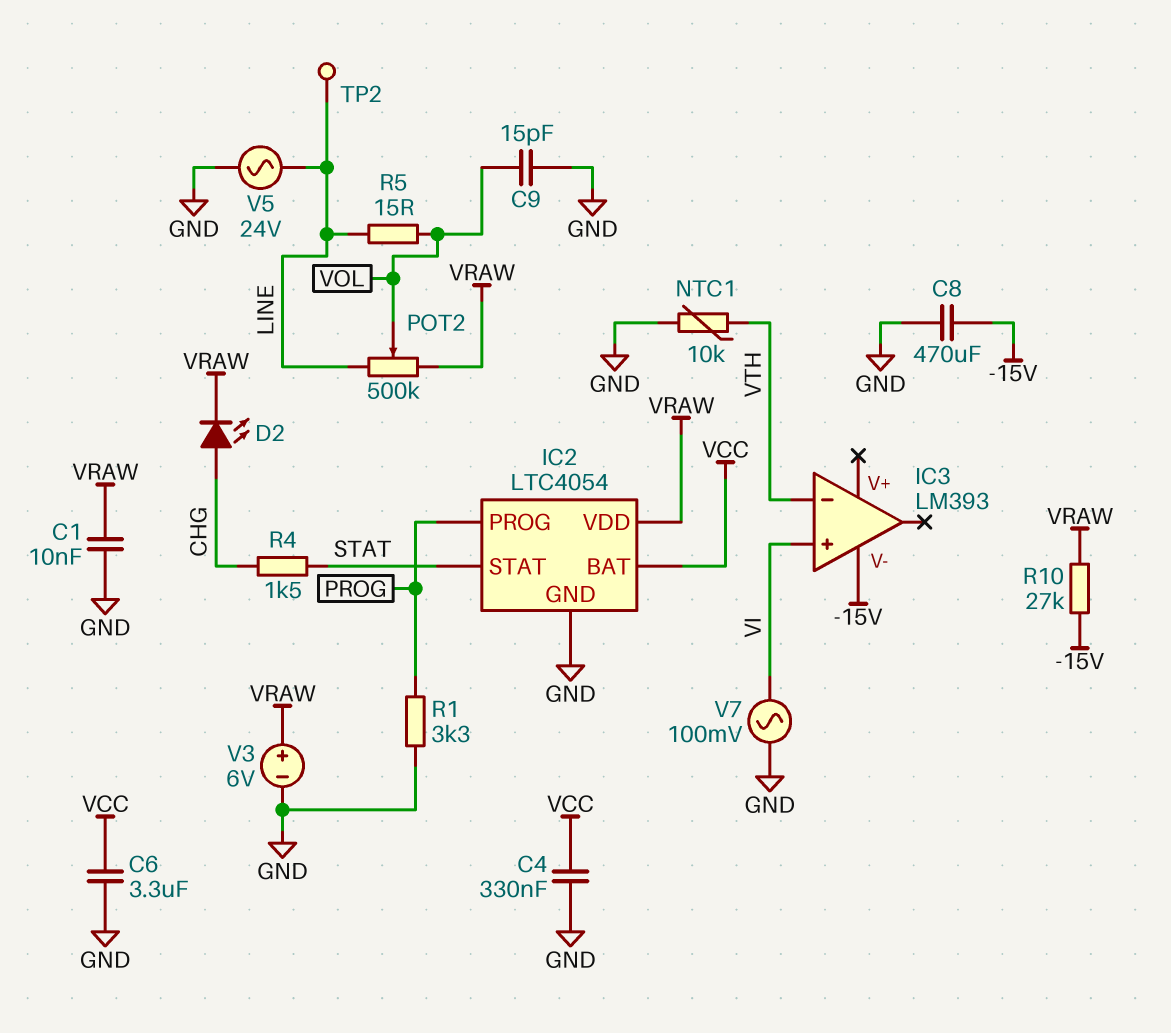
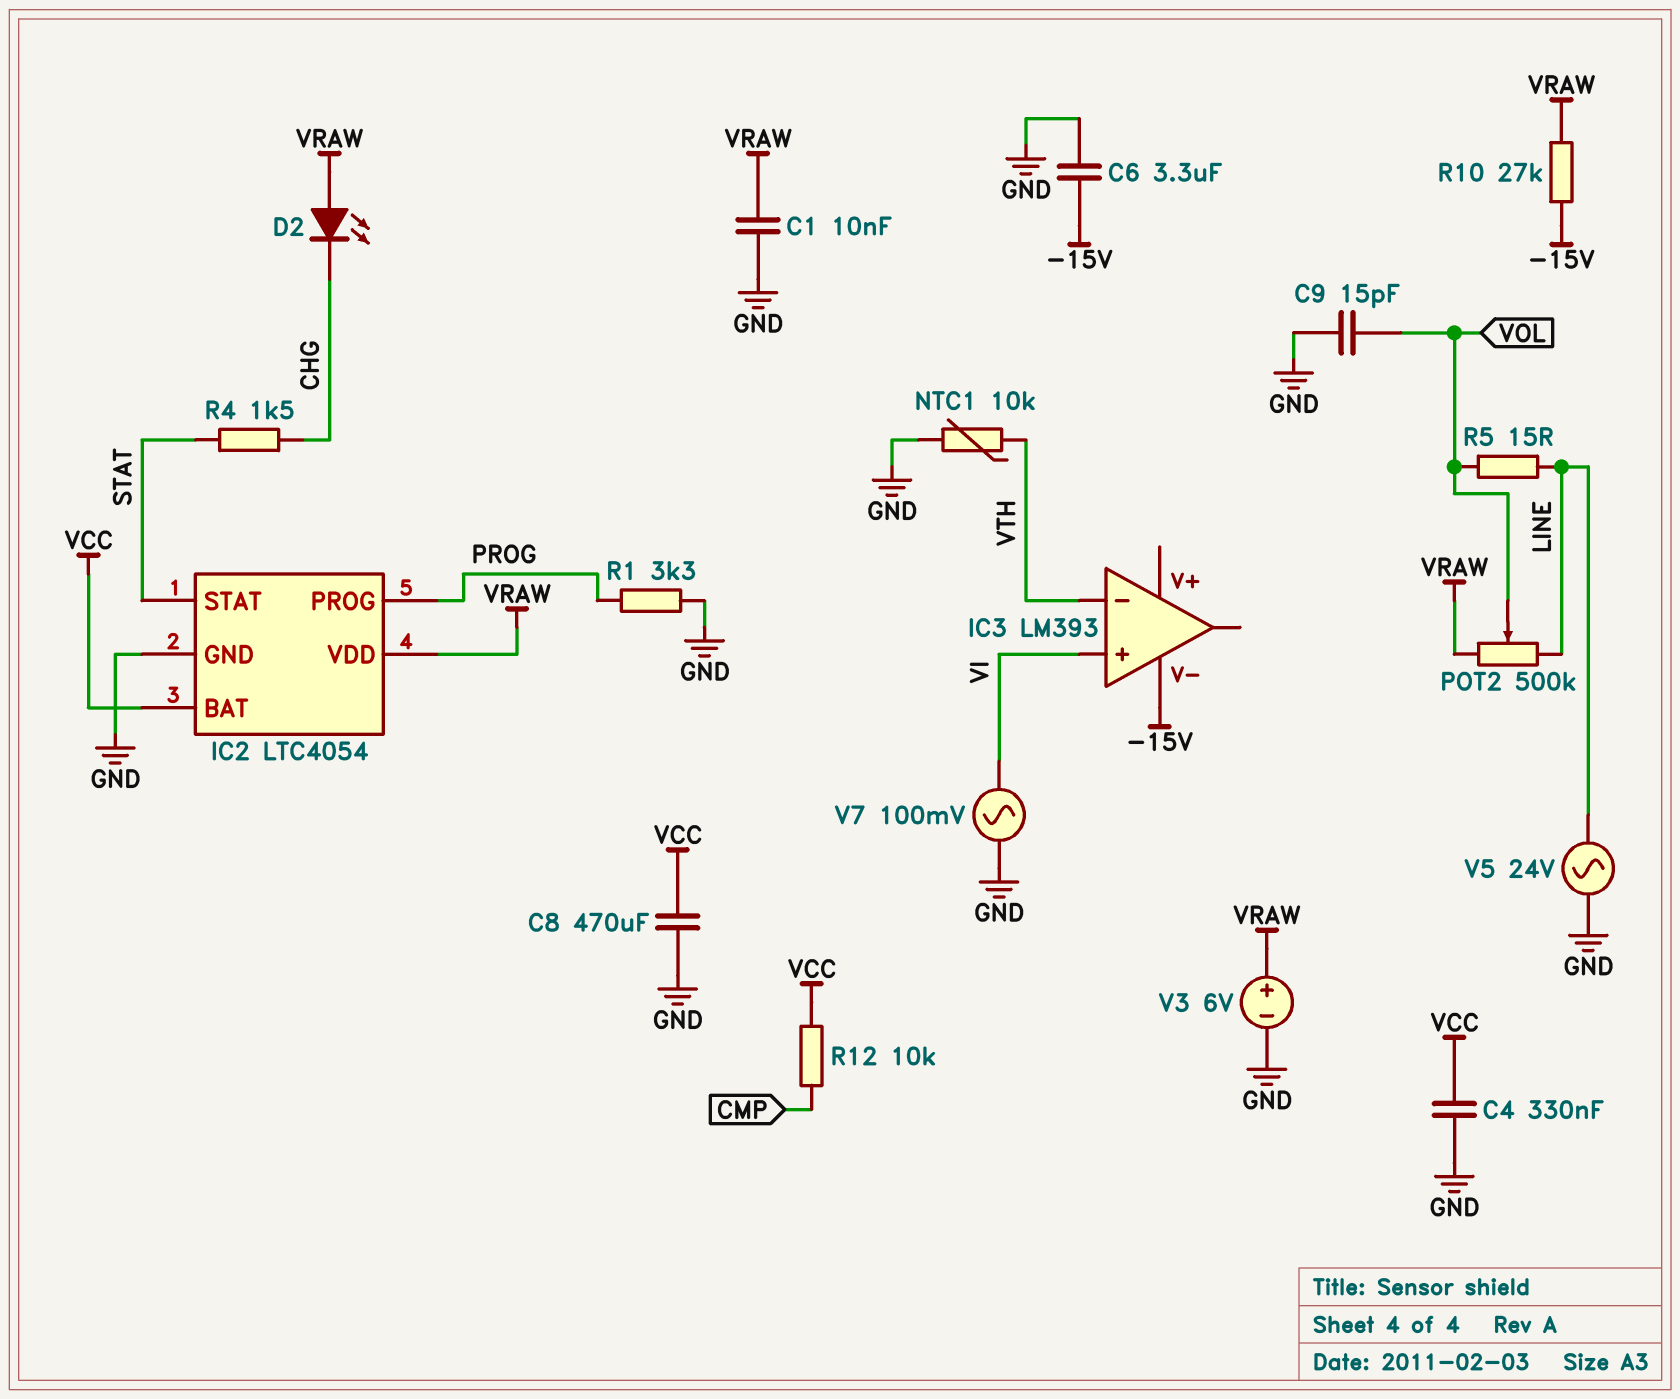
C6: 3.3uF (GND, VCC) -> 3.3uF (-15V, GND)
C8: 470uF (-15V, GND) -> 470uF (GND, VCC)
D2: LED (A CHG, K VRAW) -> LED (A VRAW, K CHG)
R12: none -> 10k (CMP, VCC)
TP2: test point (LINE) -> none

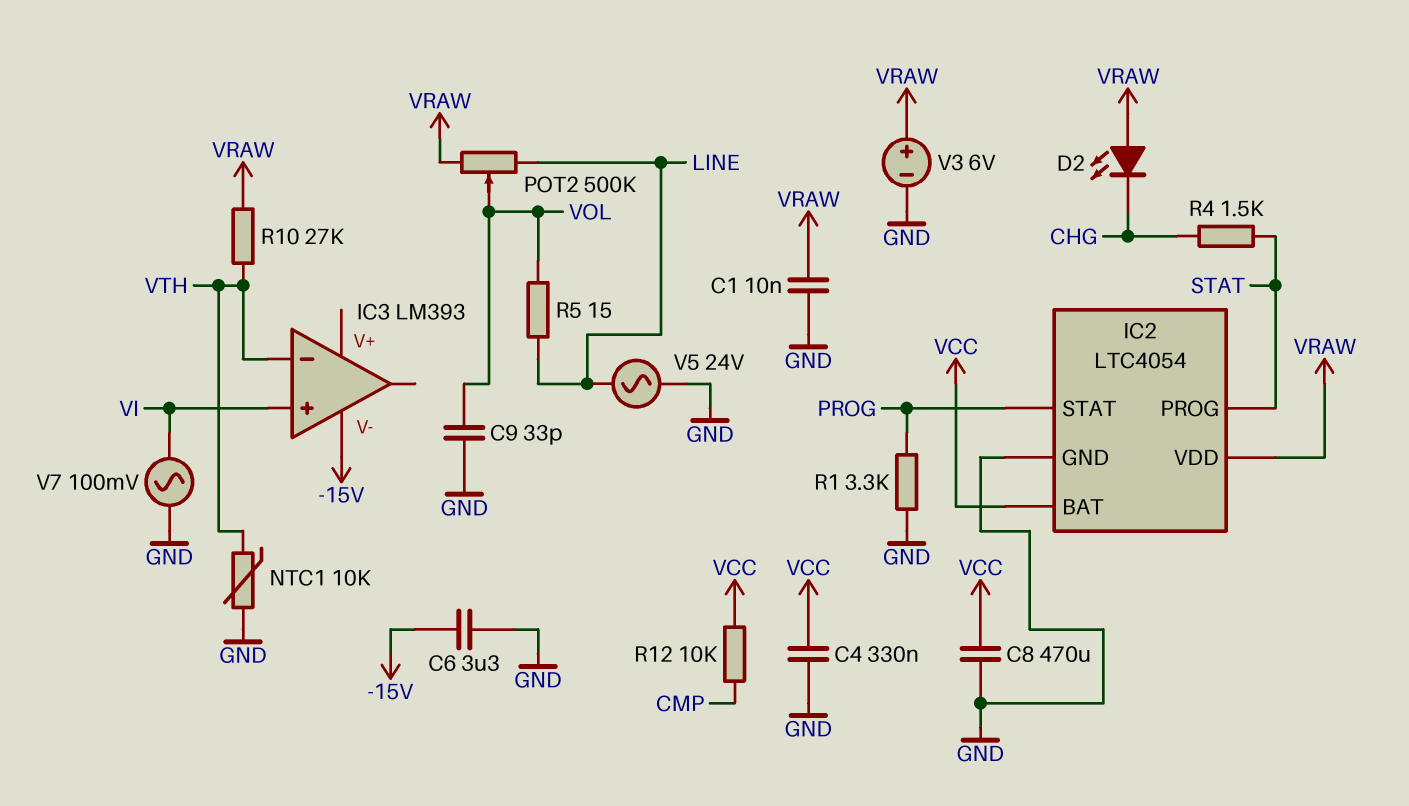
C9: 15pF (GND, VOL) -> 33pF (GND, VOL)
IC2 pin PROG: PROG -> STAT
IC2 pin STAT: STAT -> PROG
R10: 27k (-15V, VRAW) -> 27k (VRAW, VTH)

